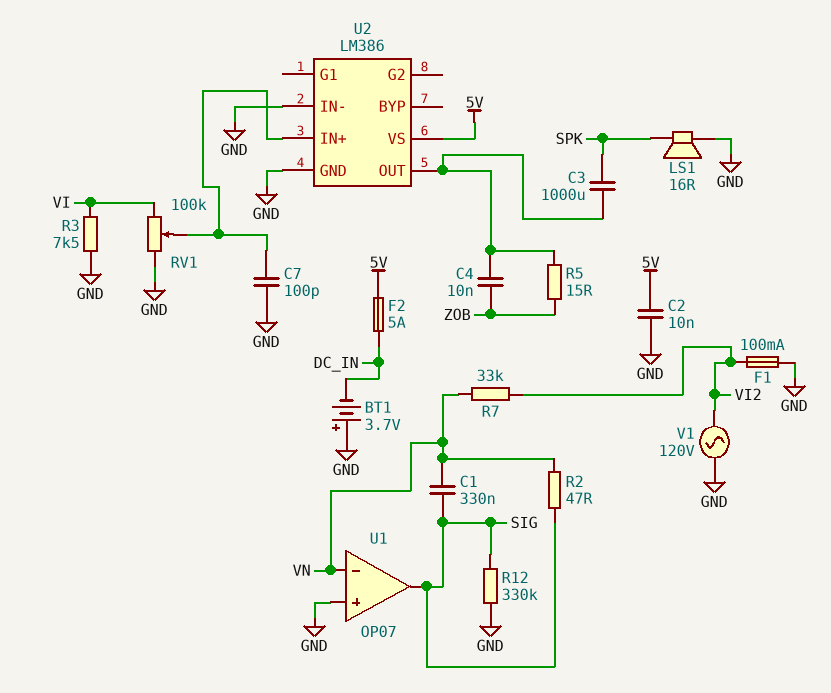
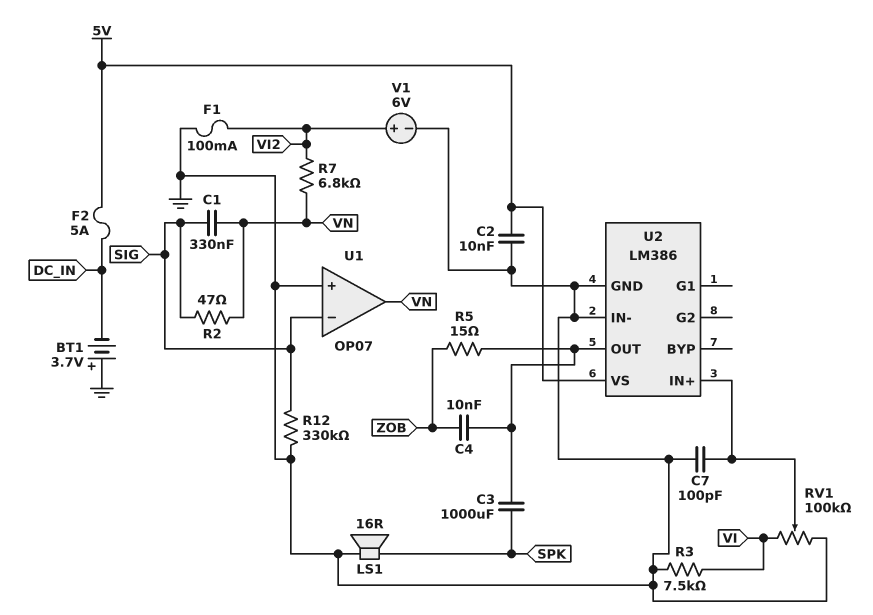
R7: 33k (VI2, VN) -> 6.8k (VI2, VN)
U1 pin in-: VN -> SIG
U1 pin out: SIG -> VN
V1: AC 120V (GND, VI2) -> 6V (plus VI2, minus GND)

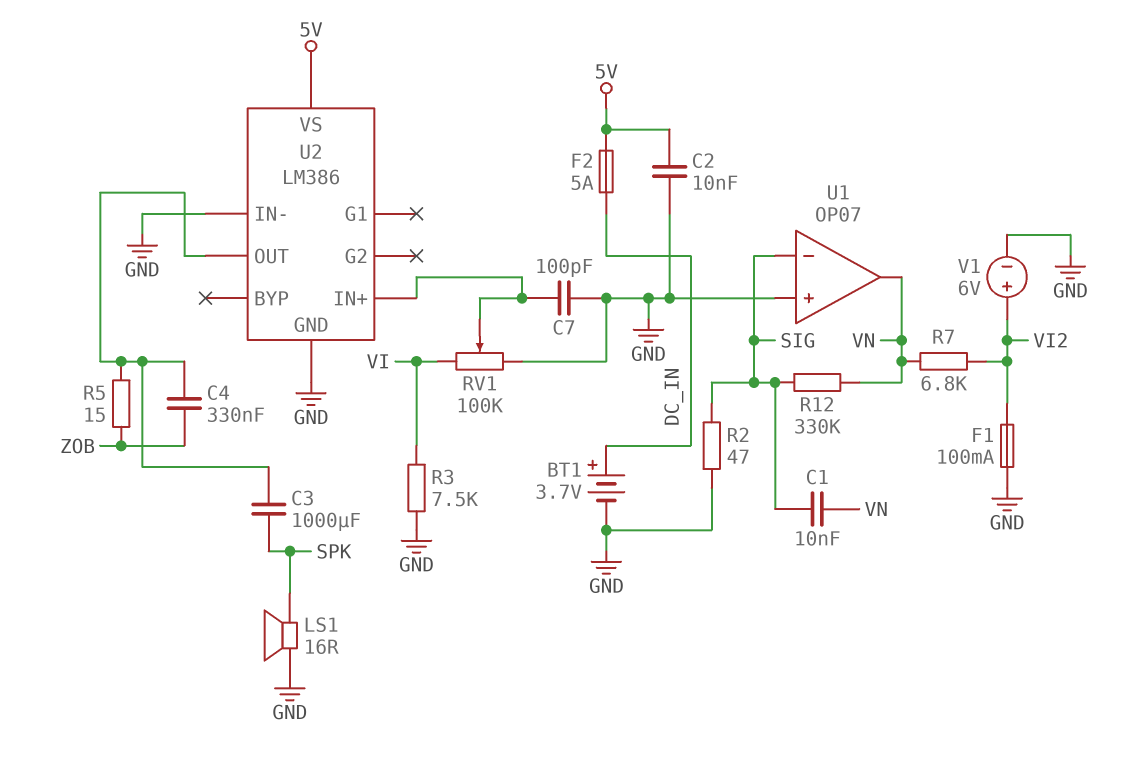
BT1: 3.7V (plus GND, minus DC_IN) -> 3.7V (plus DC_IN, minus GND)
C1: 330nF (SIG, VN) -> 10nF (SIG, VN)
C4: 10nF (U2/OUT, ZOB) -> 330nF (U2/OUT, ZOB)
R2: 47 (SIG, VN) -> 47 (GND, SIG)
R12: 330k (GND, SIG) -> 330k (SIG, VN)

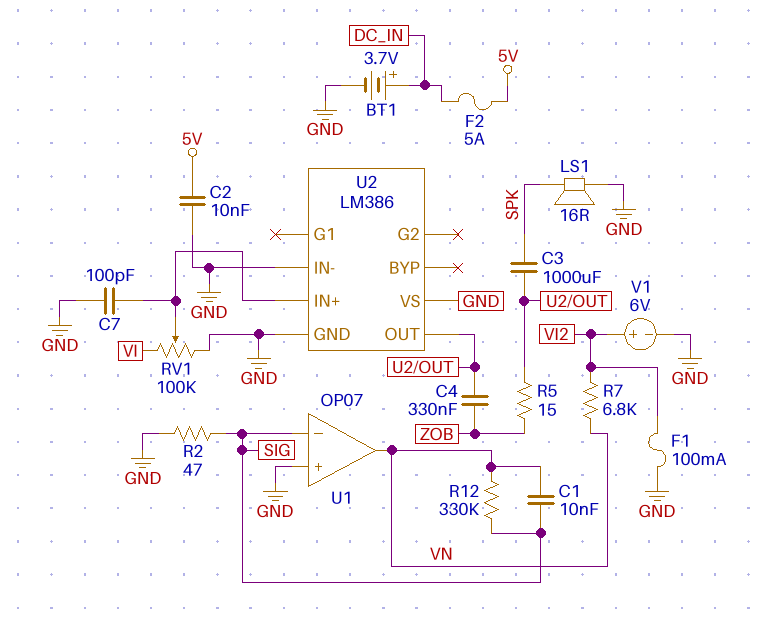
R3: 7.5k (GND, VI) -> none
U2 pin VS: 5V -> GND

